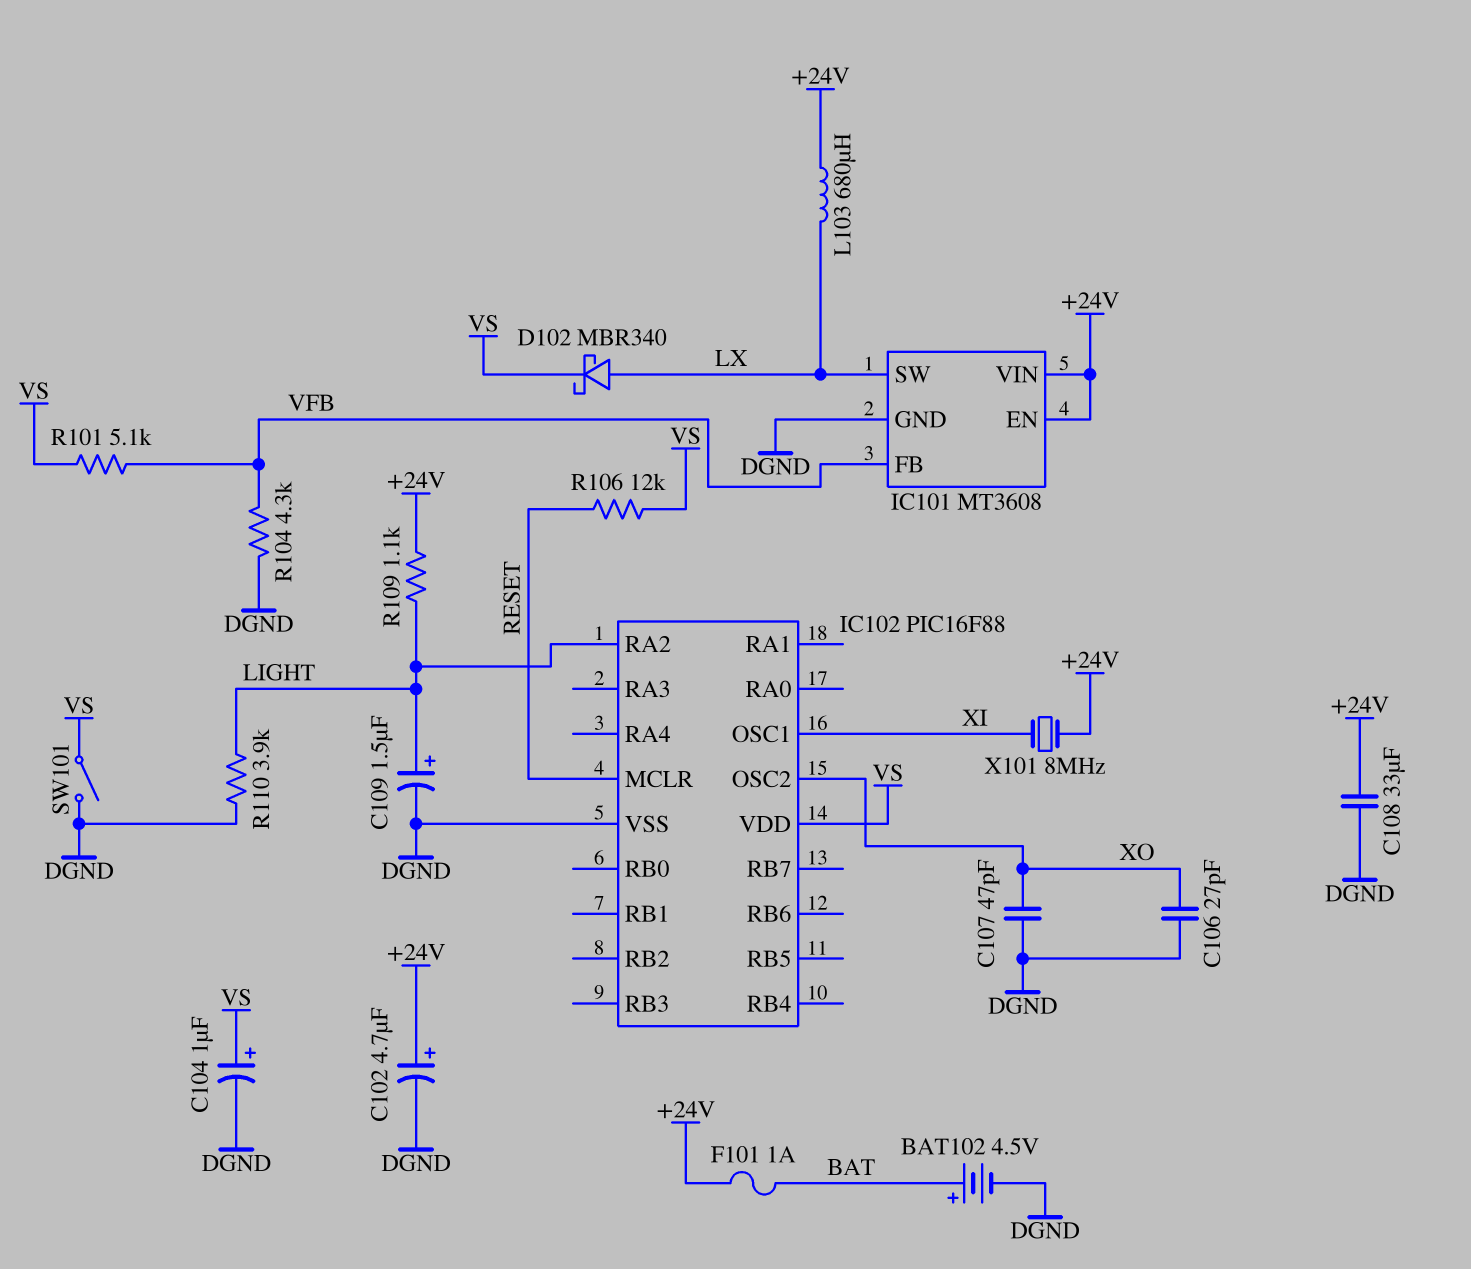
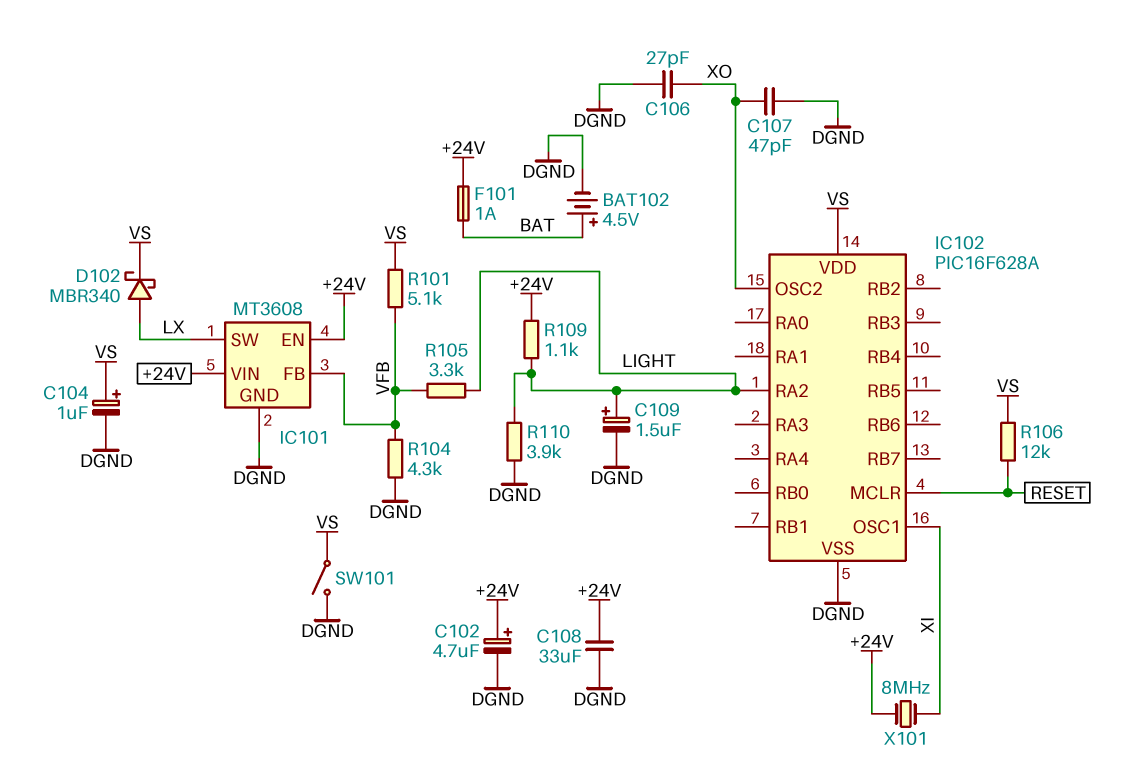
IC102: PIC16F88 -> PIC16F628A
L103: 680uH (+24V, LX) -> none
R105: none -> 3.3k (LIGHT, VFB)

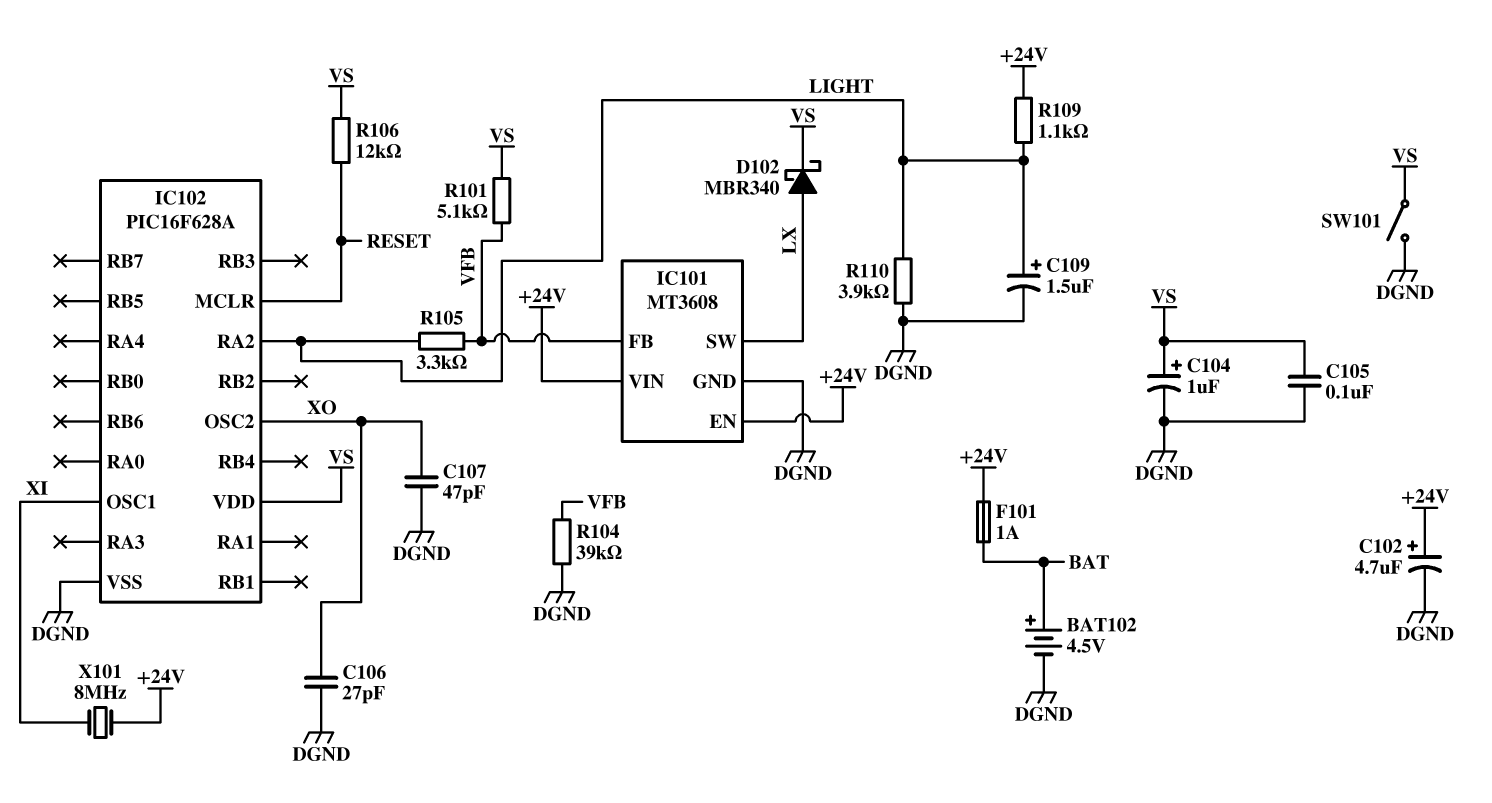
C105: none -> 100nF (DGND, VS)
C108: 33uF (+24V, DGND) -> none
R104: 4.3k (DGND, VFB) -> 39k (DGND, VFB)

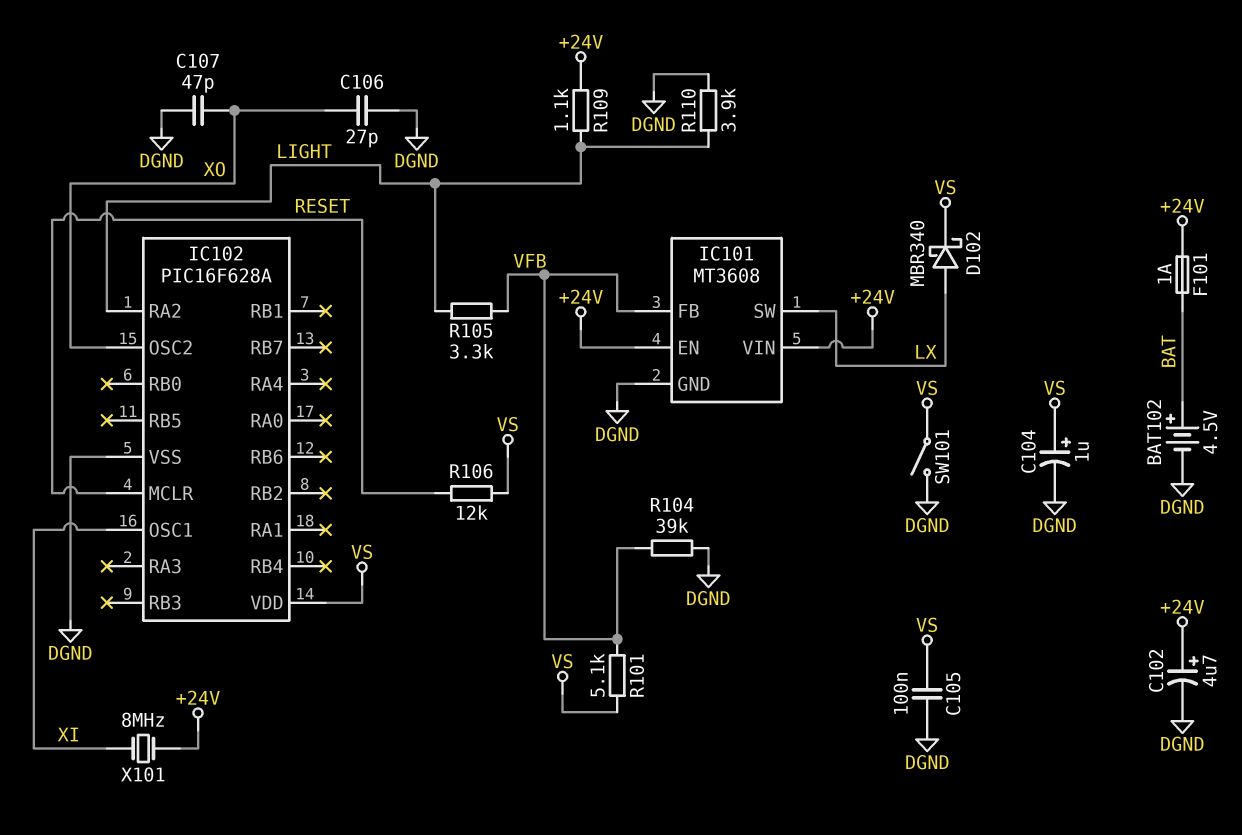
C109: 1.5uF (plus LIGHT, minus DGND) -> none

